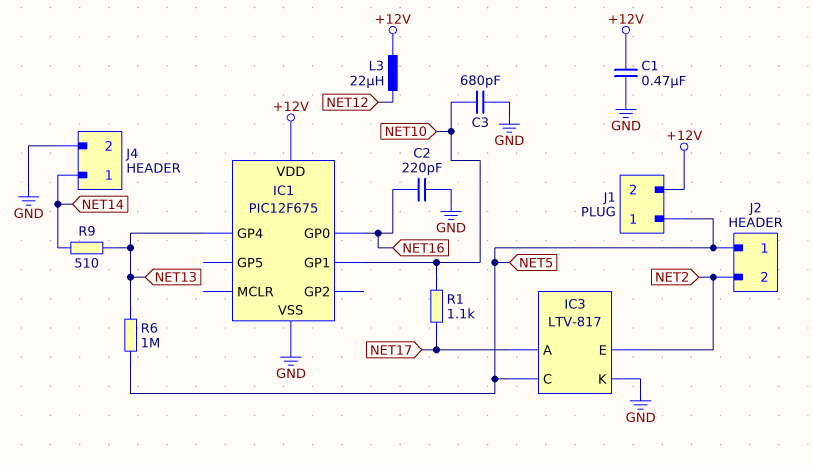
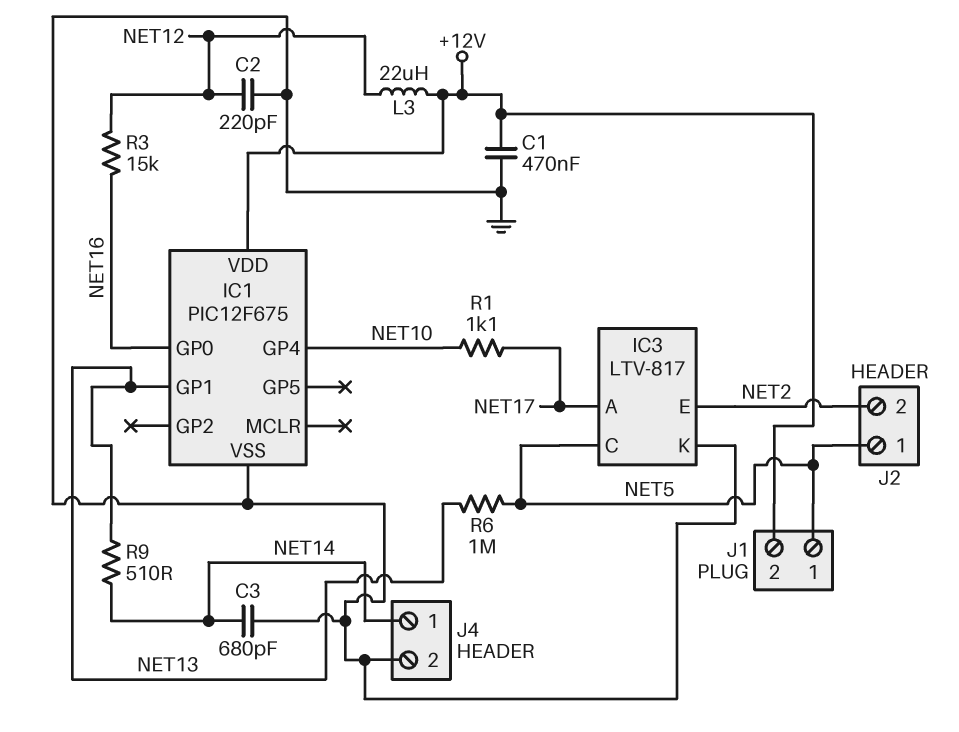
C2: 220pF (GND, NET16) -> 220pF (GND, NET12)
C3: 680pF (GND, NET10) -> 680pF (GND, NET14)
IC1 pin GP1: NET10 -> NET13
IC1 pin GP4: NET13 -> NET10
R3: none -> 15k (NET12, NET16)

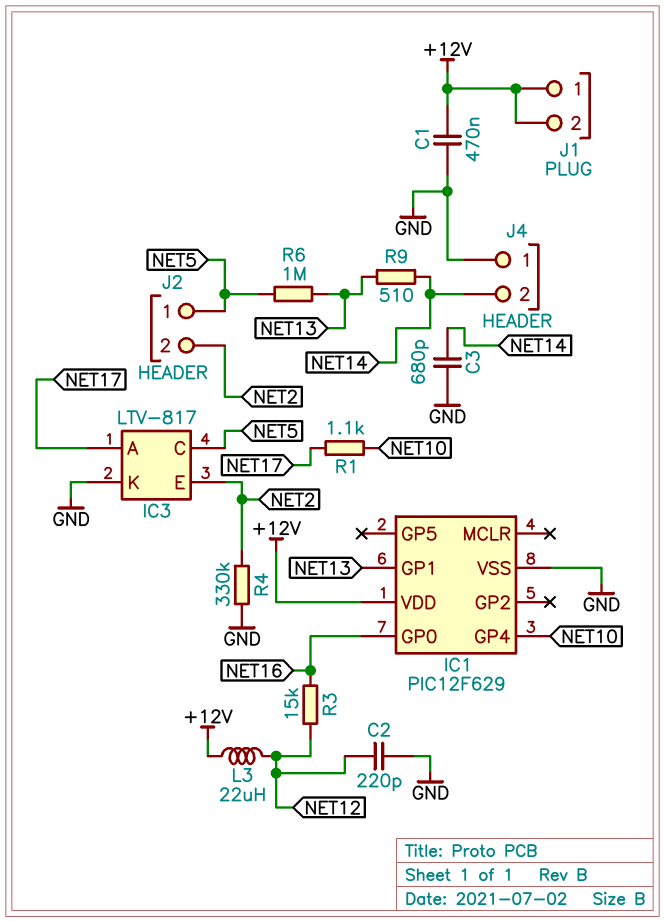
IC1: PIC12F675 -> PIC12F629
J1 pin 1: NET5 -> +12V
J4 pin 1: NET14 -> GND
J4 pin 2: GND -> NET14
R4: none -> 330k (GND, NET2)

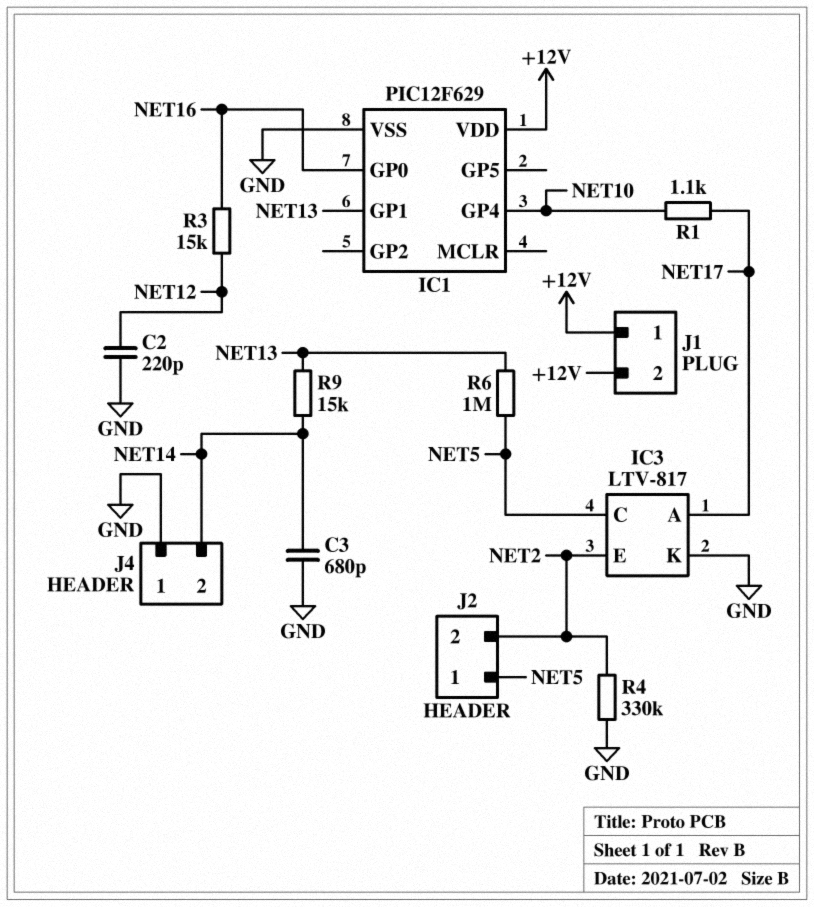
C1: 470nF (+12V, GND) -> none
L3: 22uH (+12V, NET12) -> none
R9: 510 (NET13, NET14) -> 15k (NET13, NET14)

